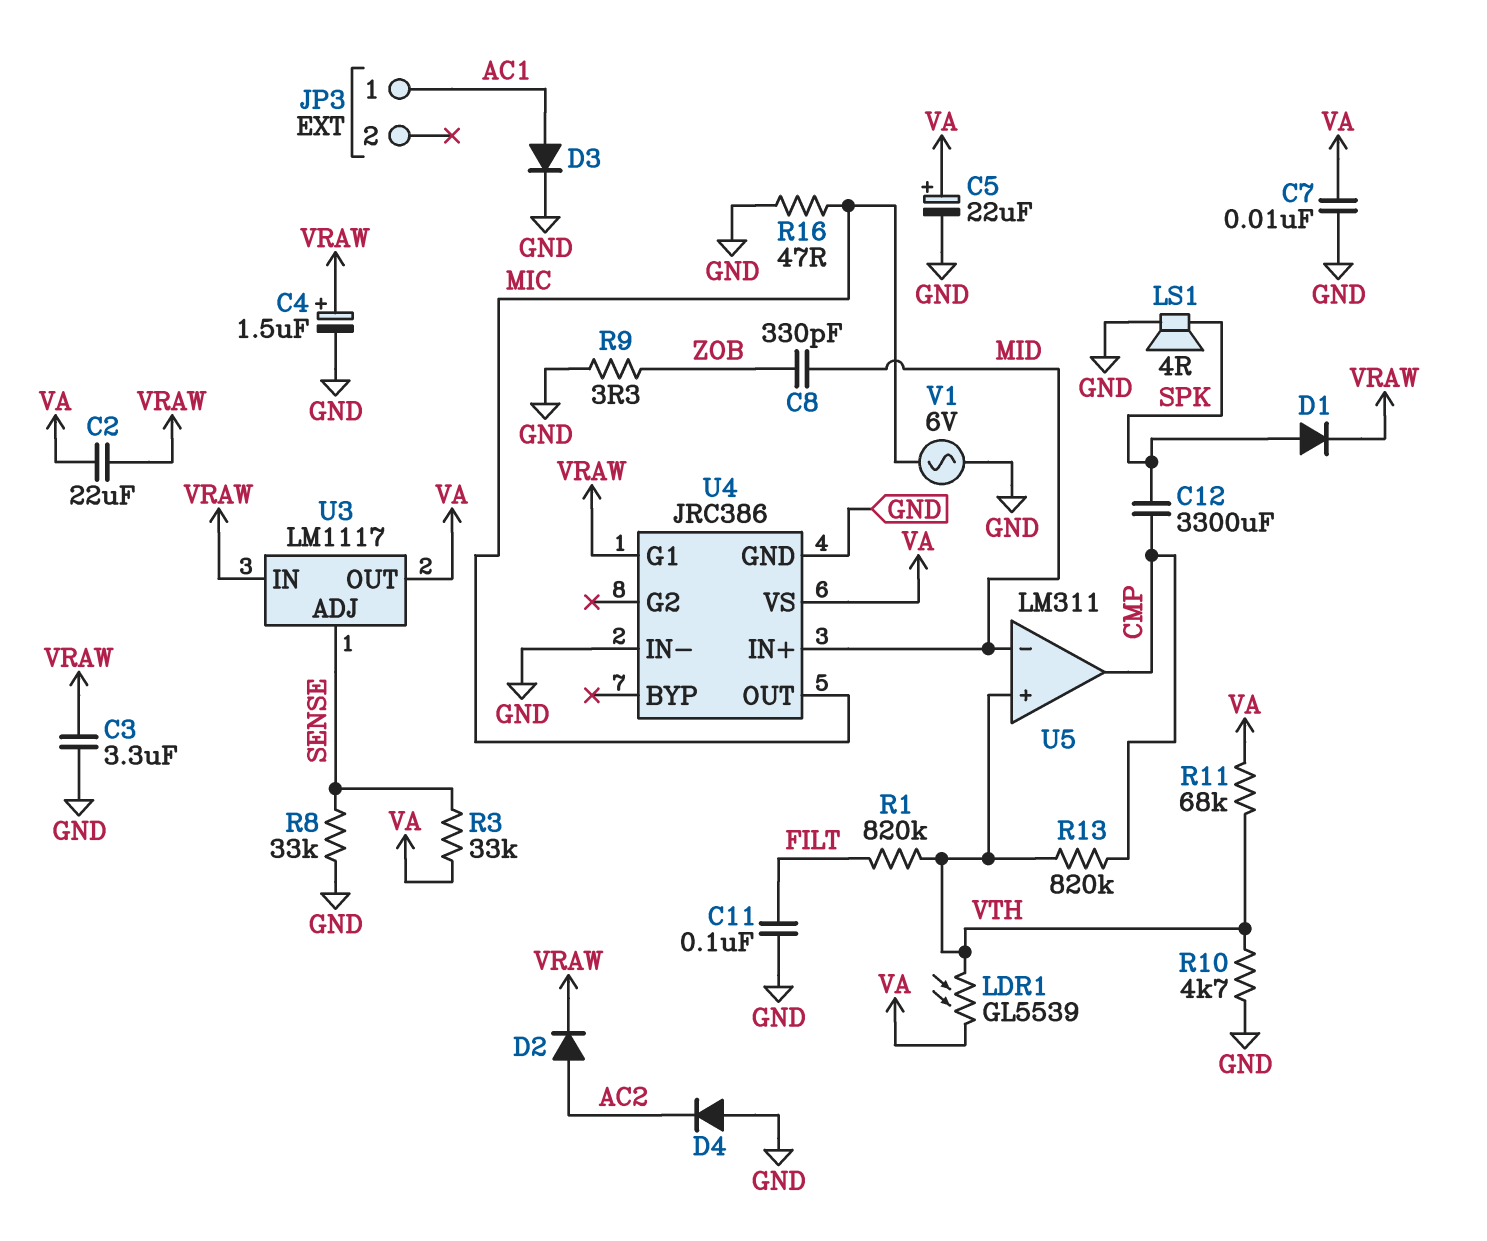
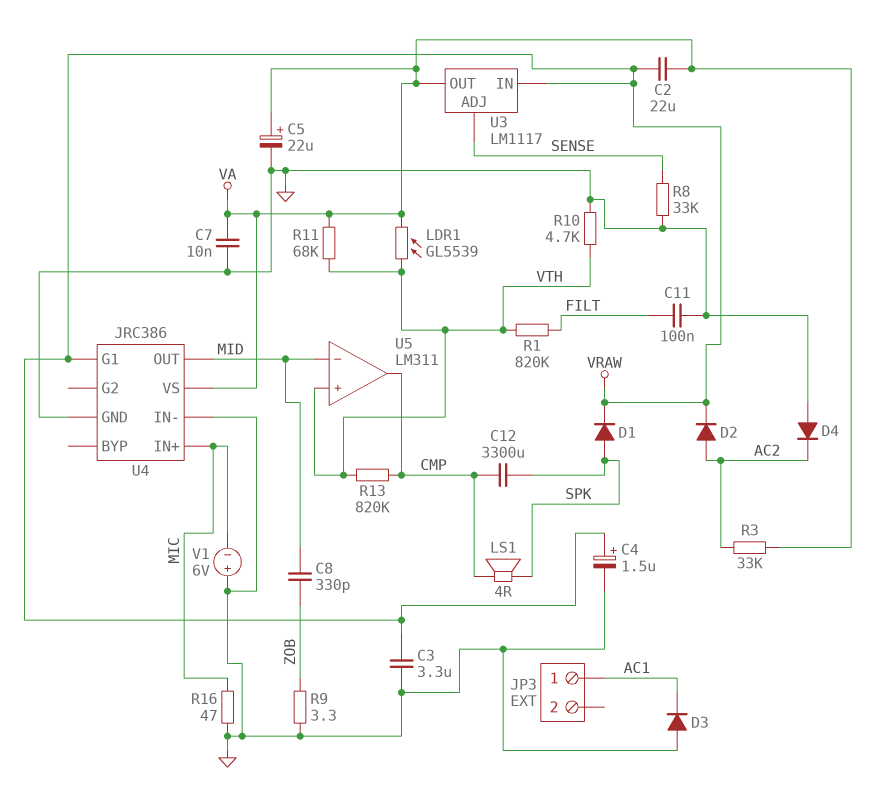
D3: diode (A AC1, K GND) -> diode (A GND, K AC1)
LS1: speaker 4R (GND, SPK) -> speaker 4R (CMP, SPK)
R3: 33k (SENSE, VA) -> 33k (AC2, VA)
U4 pin IN+: MID -> MIC
U4 pin OUT: MIC -> MID
V1: AC 6V (GND, MIC) -> 6V (plus GND, minus MIC)

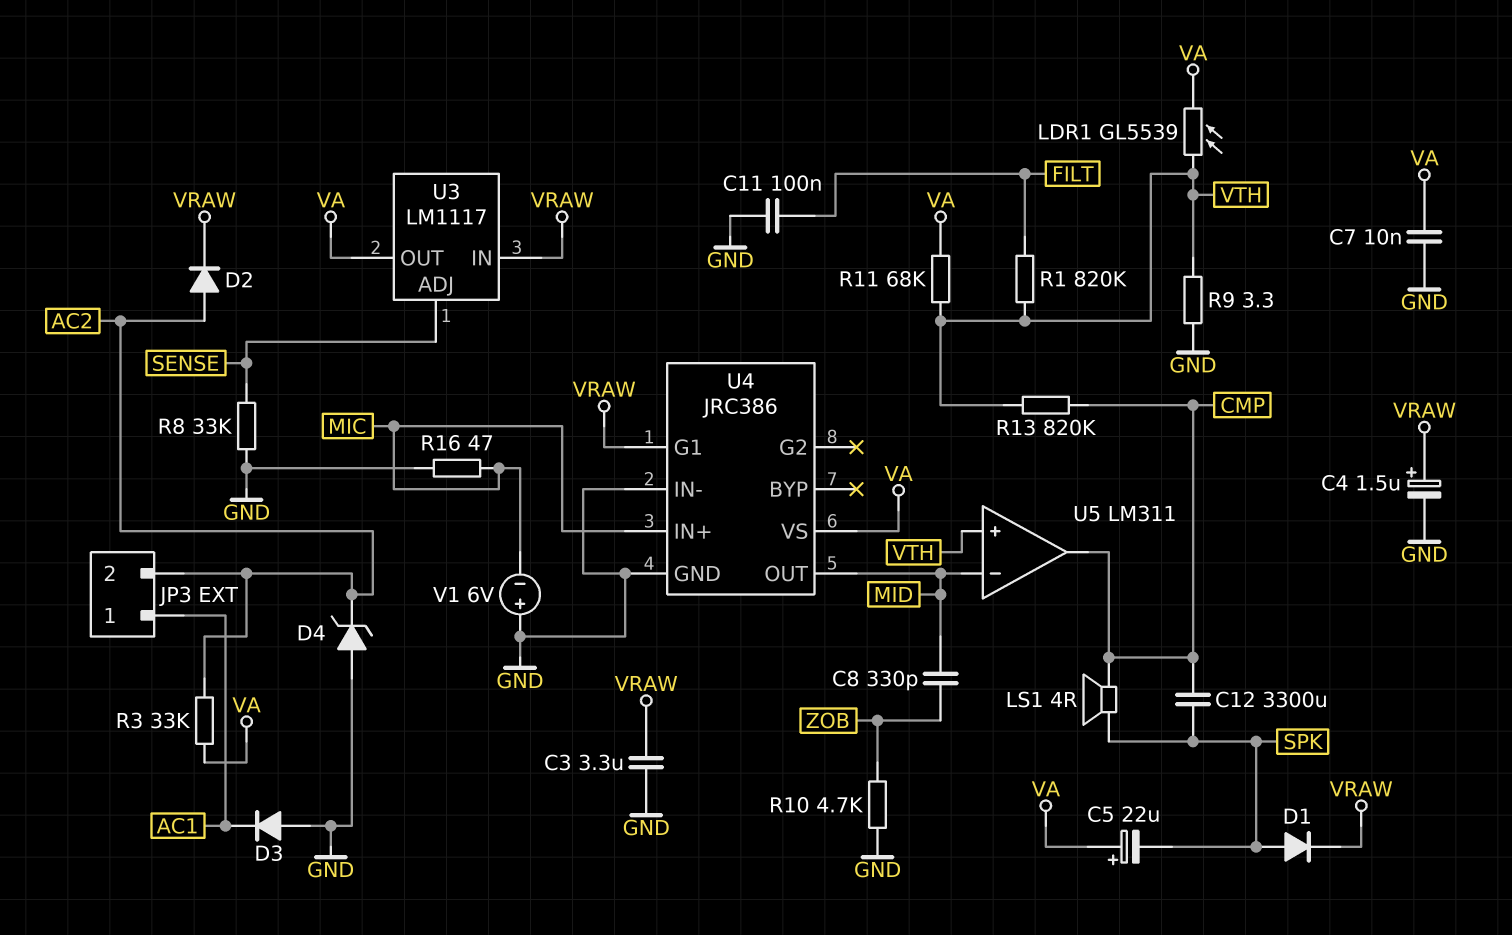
C2: 22uF (VA, VRAW) -> none
C5: 22uF (plus VA, minus GND) -> 22uF (plus VA, minus SPK)
D4: diode (A GND, K AC2) -> zener (A GND, K AC2)
JP3 pin 2: none -> AC2
R9: 3.3 (GND, ZOB) -> 3.3 (GND, VTH)
R10: 4.7k (GND, VTH) -> 4.7k (GND, ZOB)

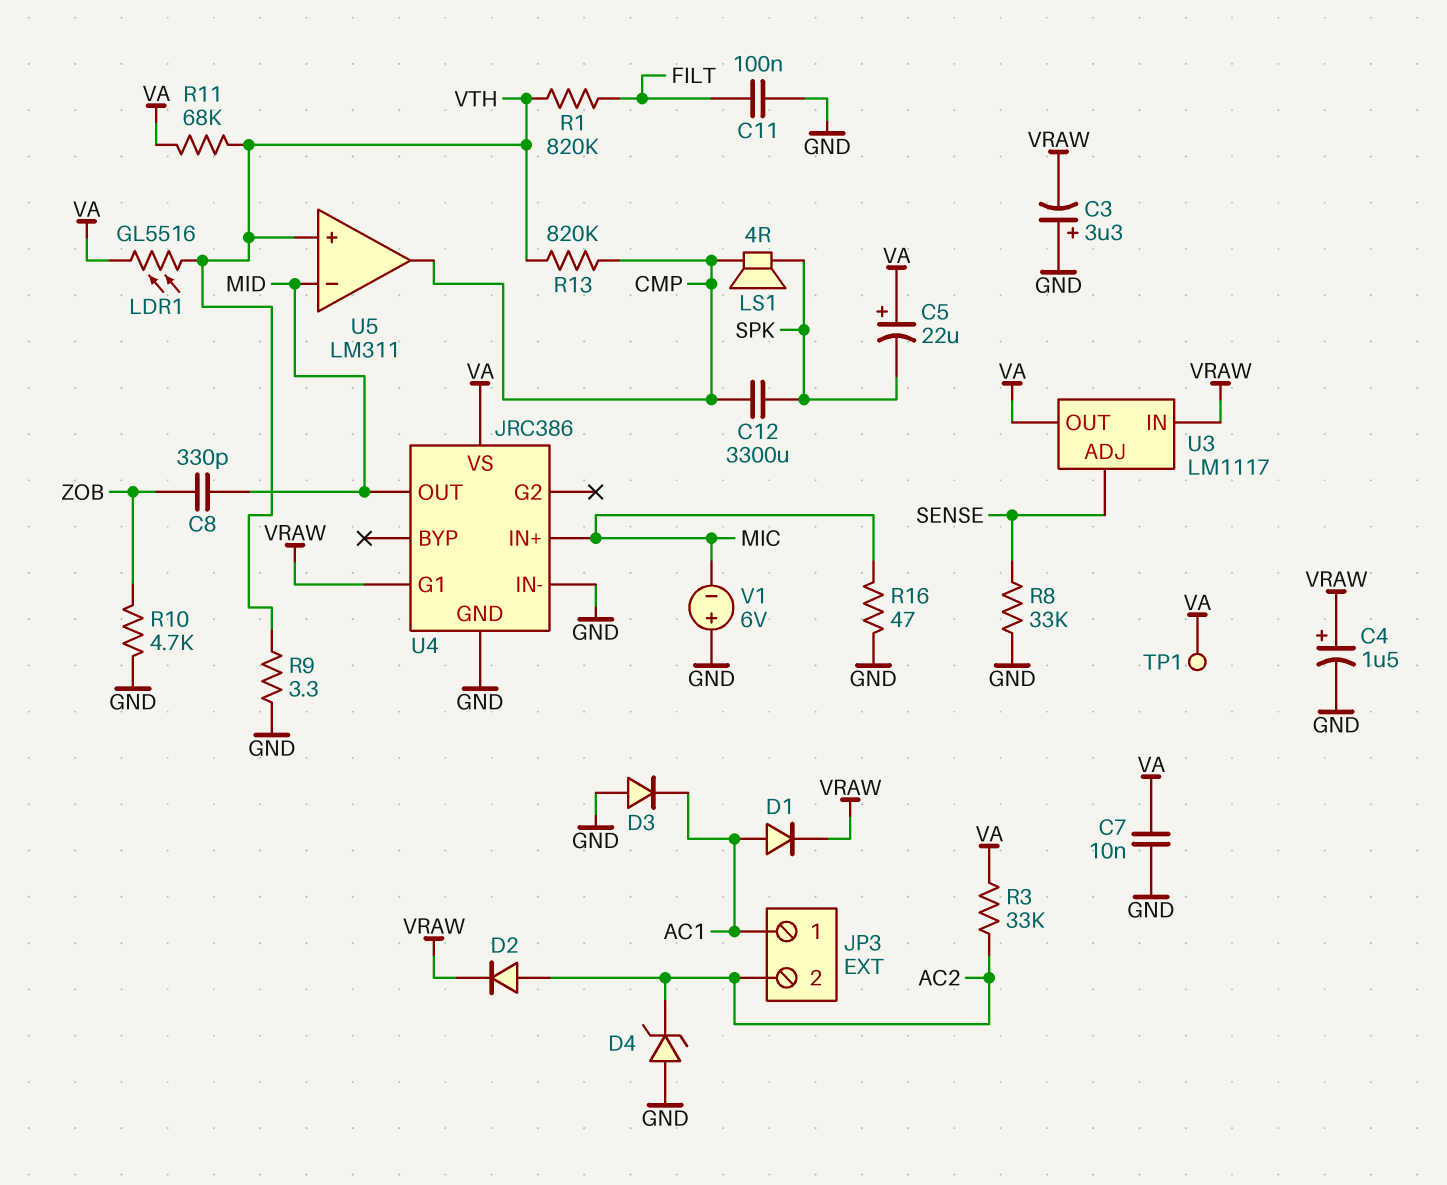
C3: 3.3uF (GND, VRAW) -> 3.3uF (plus GND, minus VRAW)
D1: diode (A SPK, K VRAW) -> diode (A AC1, K VRAW)
LDR1: GL5539 (VA, VTH) -> GL5516 (VA, VTH)
TP1: none -> test point (VA)

